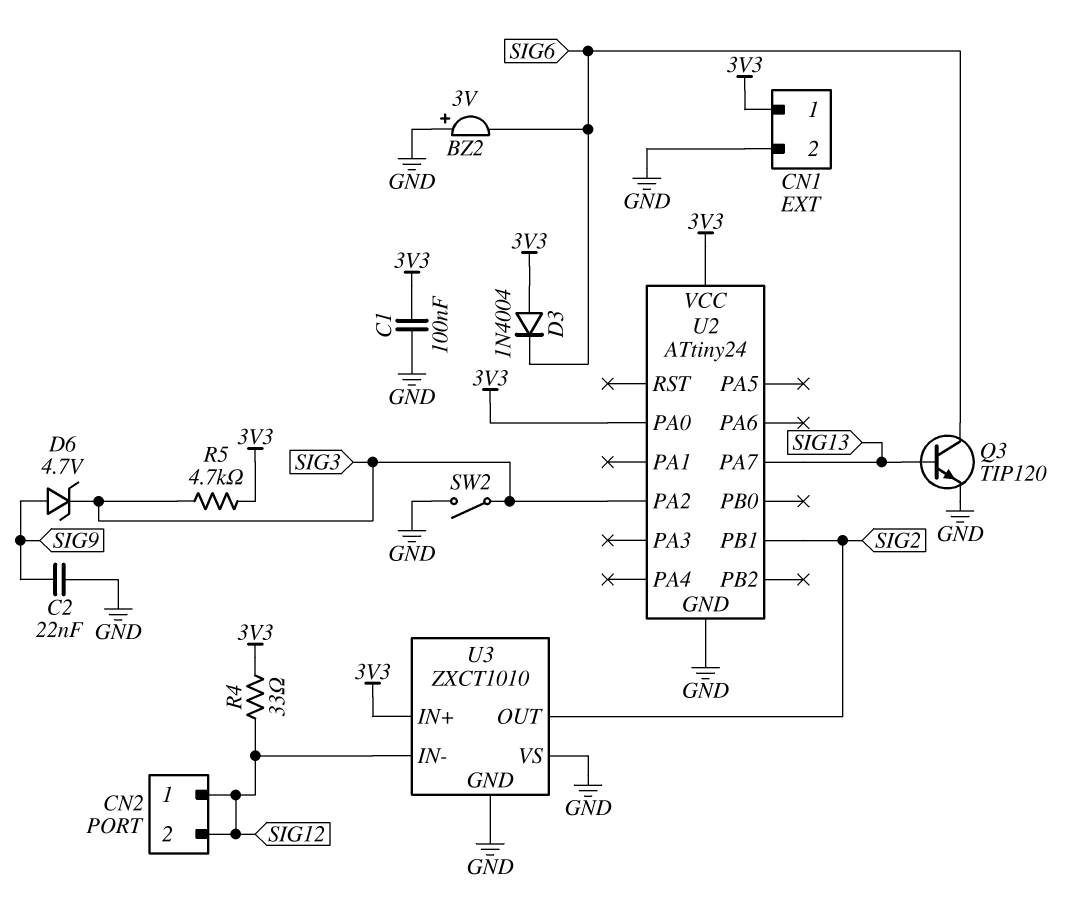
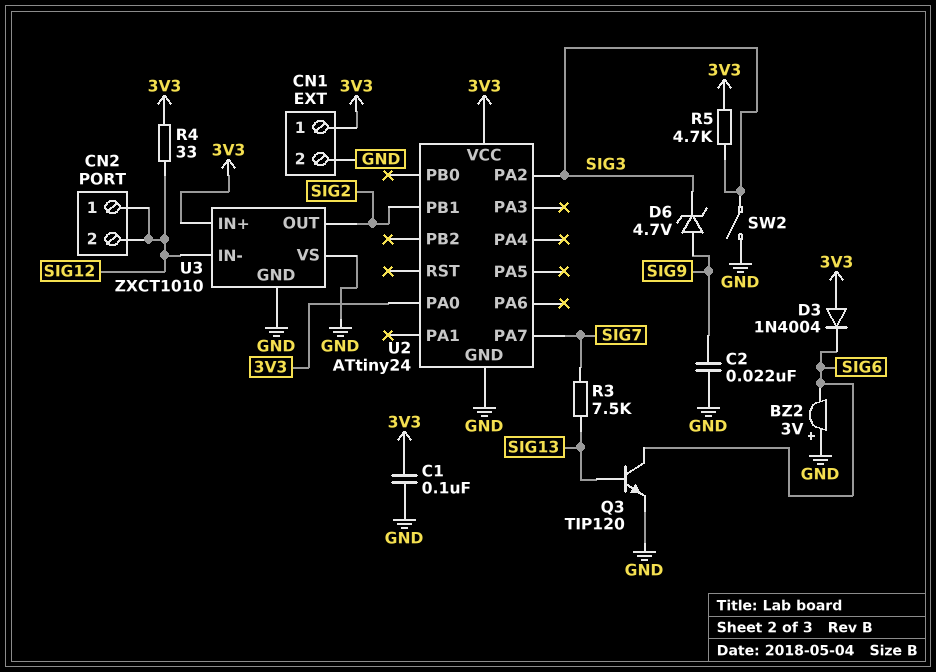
R3: none -> 7.5k (SIG7, SIG13)
U2 pin PA7: SIG13 -> SIG7

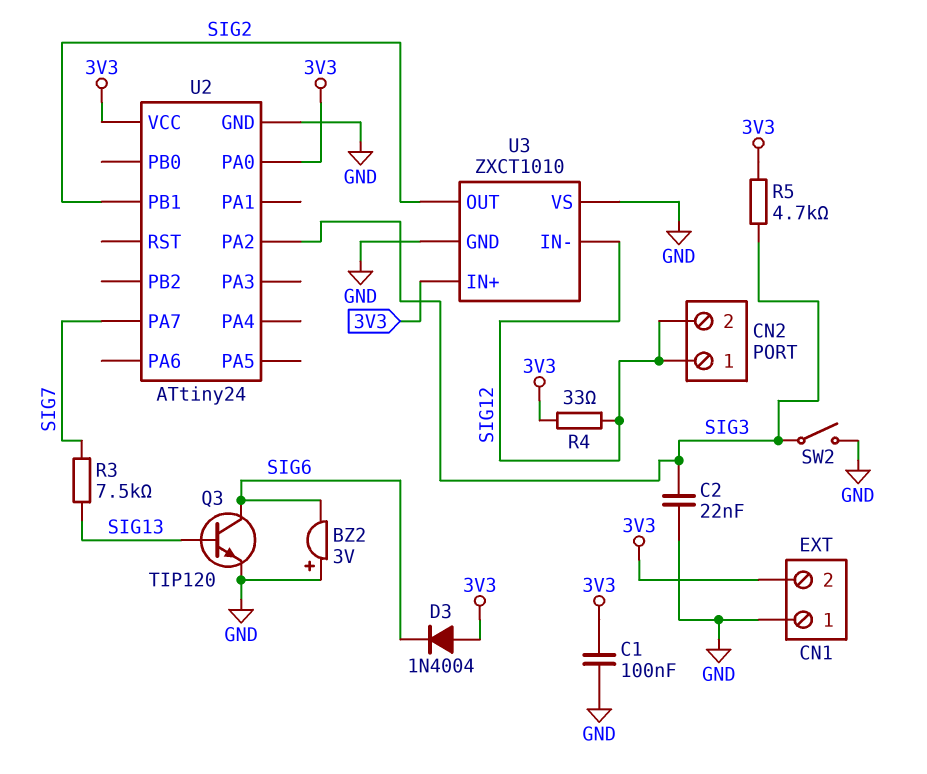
C2: 22nF (GND, SIG9) -> 22nF (GND, SIG3)
CN1 pin 1: 3V3 -> GND
CN1 pin 2: GND -> 3V3
D6: zener 4.7V (A SIG9, K SIG3) -> none

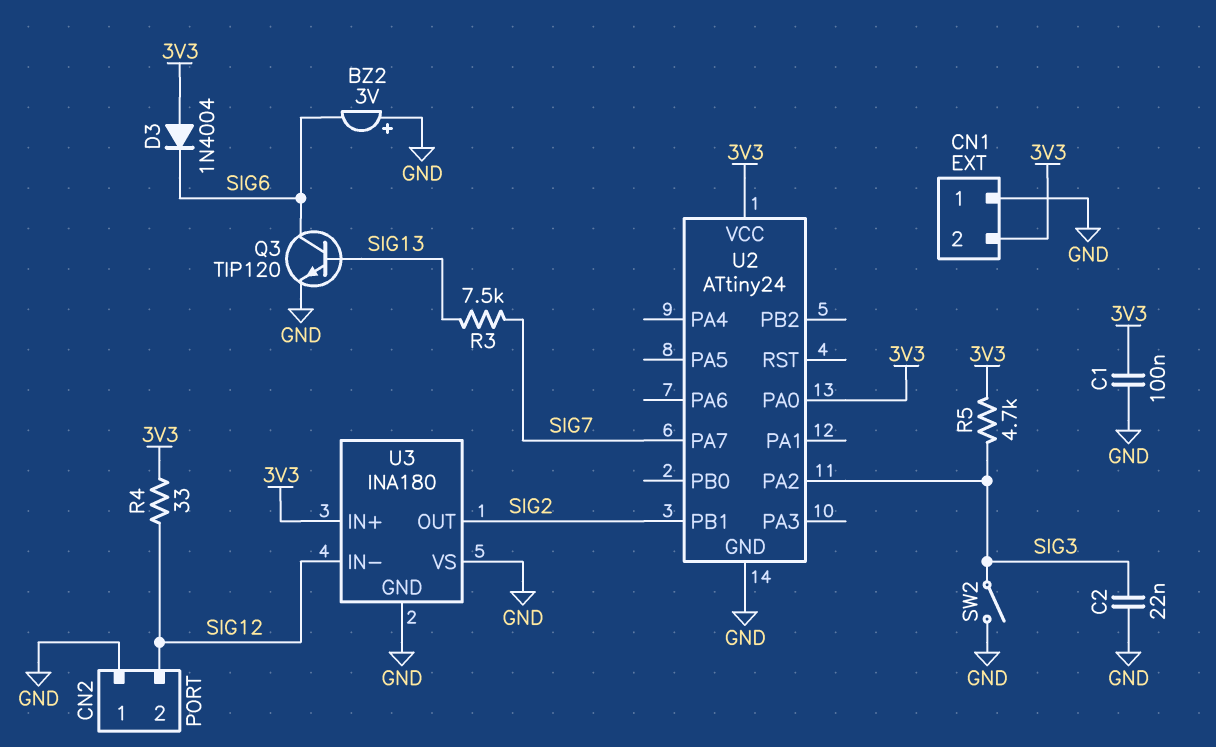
CN2 pin 1: SIG12 -> GND
U3: ZXCT1010 -> INA180

